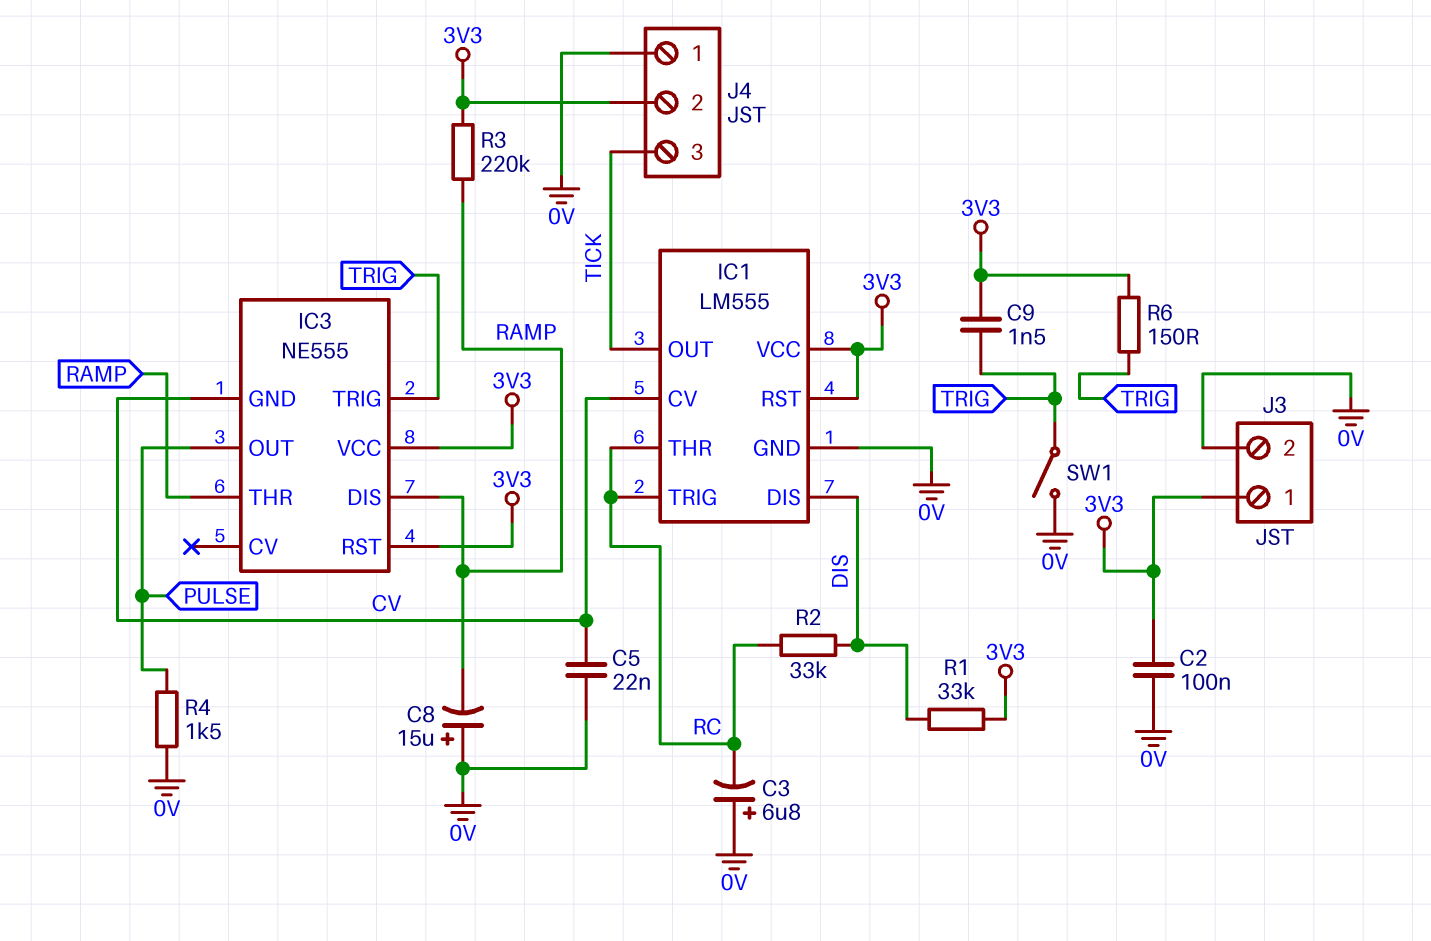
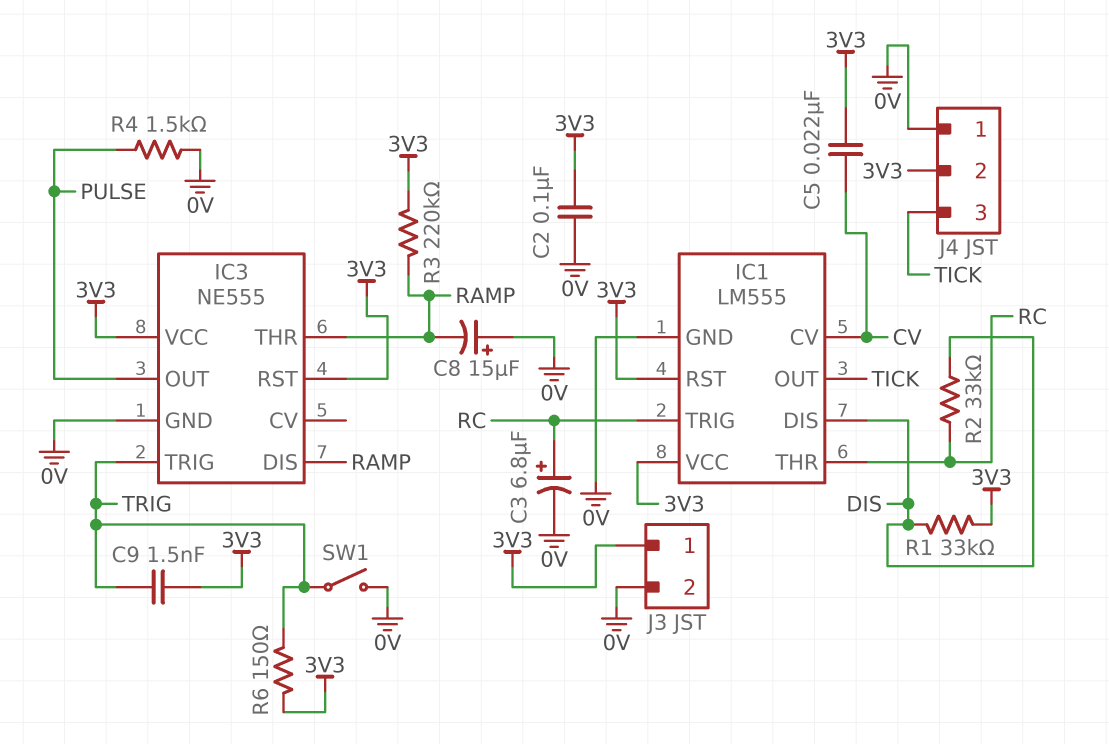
C3: 6.8uF (plus 0V, minus RC) -> 6.8uF (plus RC, minus 0V)
C5: 22nF (0V, CV) -> 22nF (3V3, CV)
IC3 pin GND: CV -> 0V

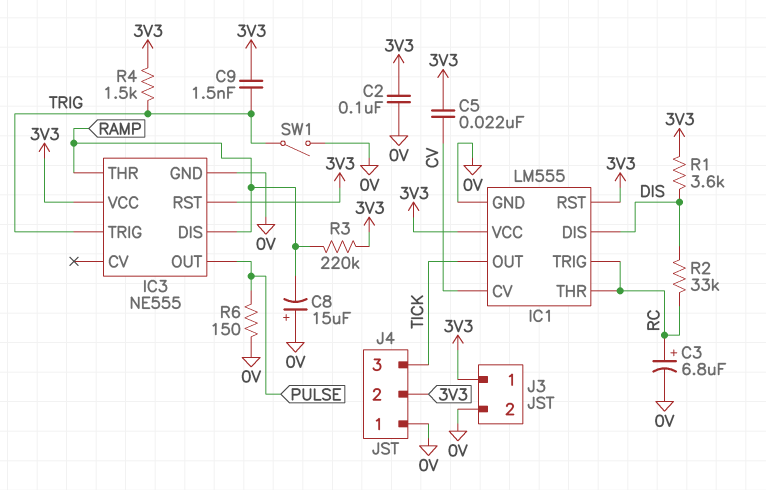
R1: 33k (3V3, DIS) -> 3.6k (3V3, DIS)
R4: 1.5k (0V, PULSE) -> 1.5k (3V3, TRIG)
R6: 150 (3V3, TRIG) -> 150 (0V, PULSE)

